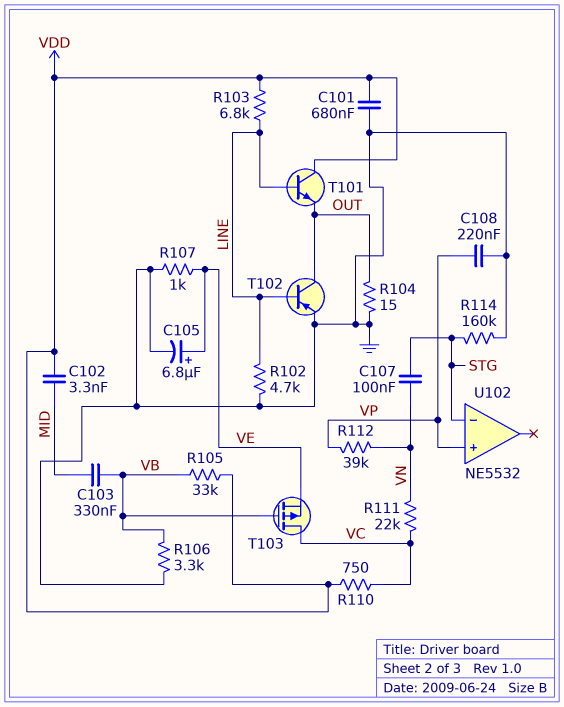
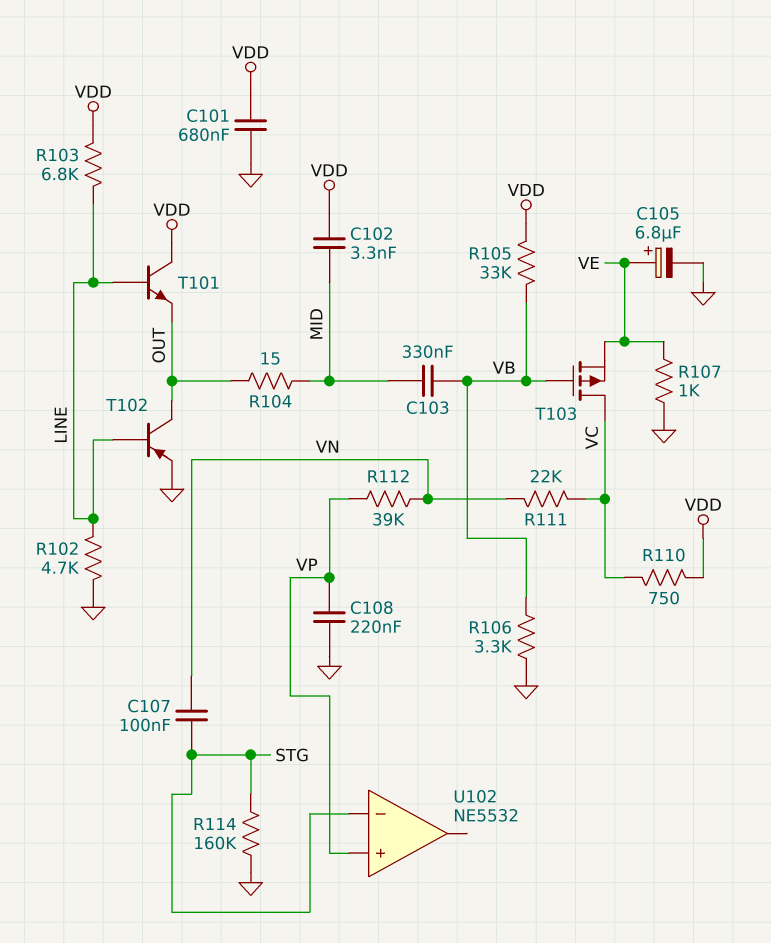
R104: 15 (GND, OUT) -> 15 (MID, OUT)

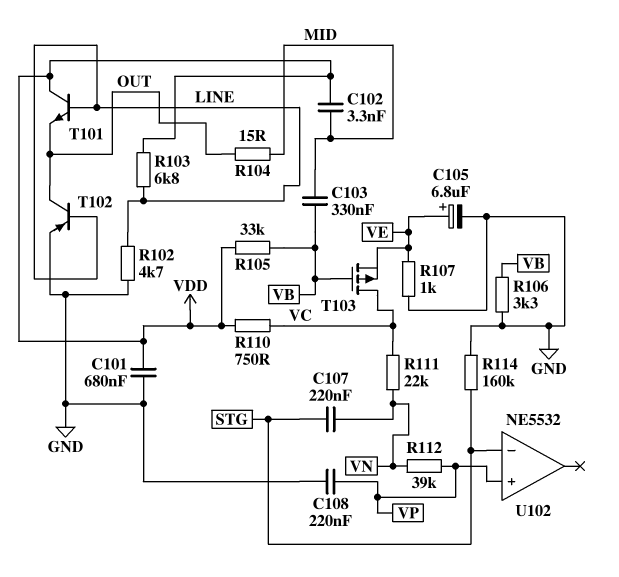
C107: 100nF (STG, VN) -> 220nF (STG, VN)

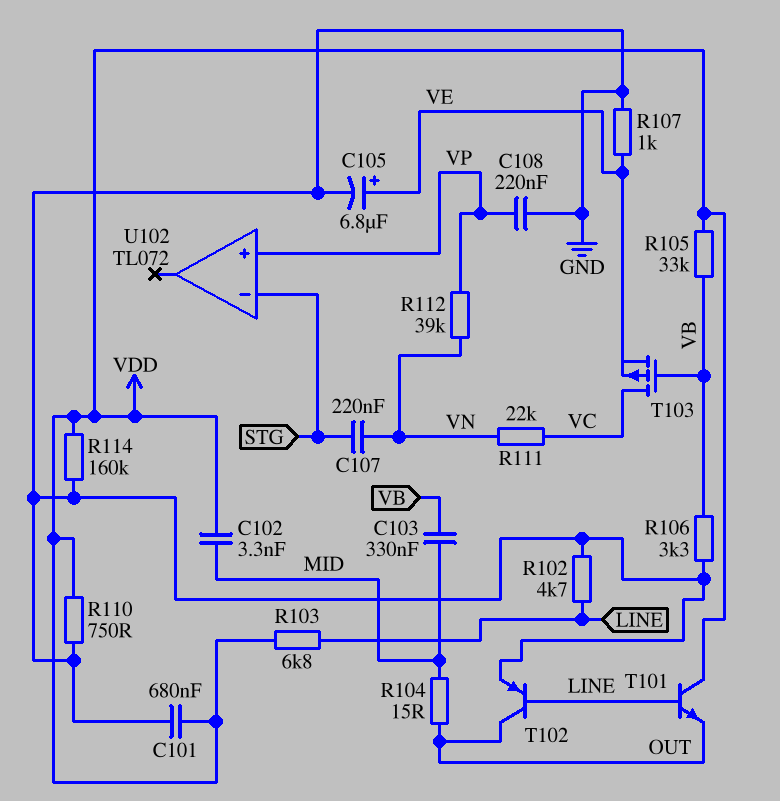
R110: 750 (VC, VDD) -> 750 (GND, VDD)
R114: 160k (GND, STG) -> 160k (GND, VDD)
U102: NE5532 -> TL072

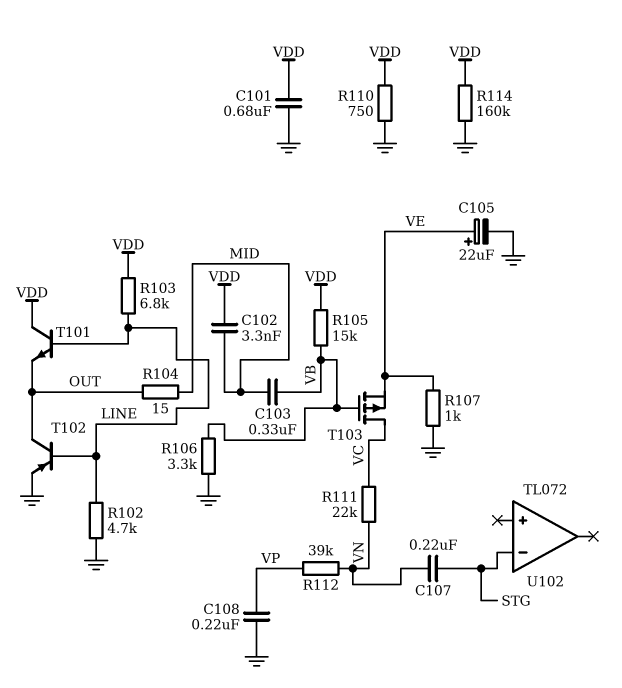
C105: 6.8uF (plus VE, minus GND) -> 22uF (plus VE, minus GND)
R105: 33k (VB, VDD) -> 15k (VB, VDD)
U102 pin in+: VP -> none

